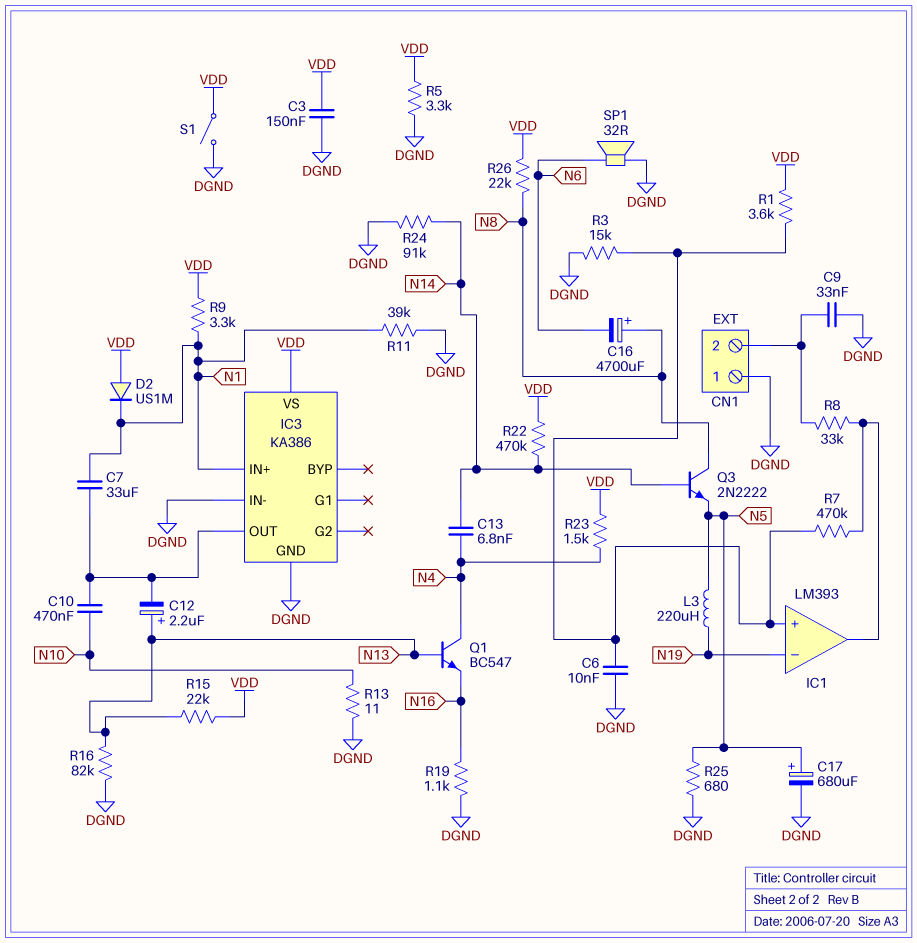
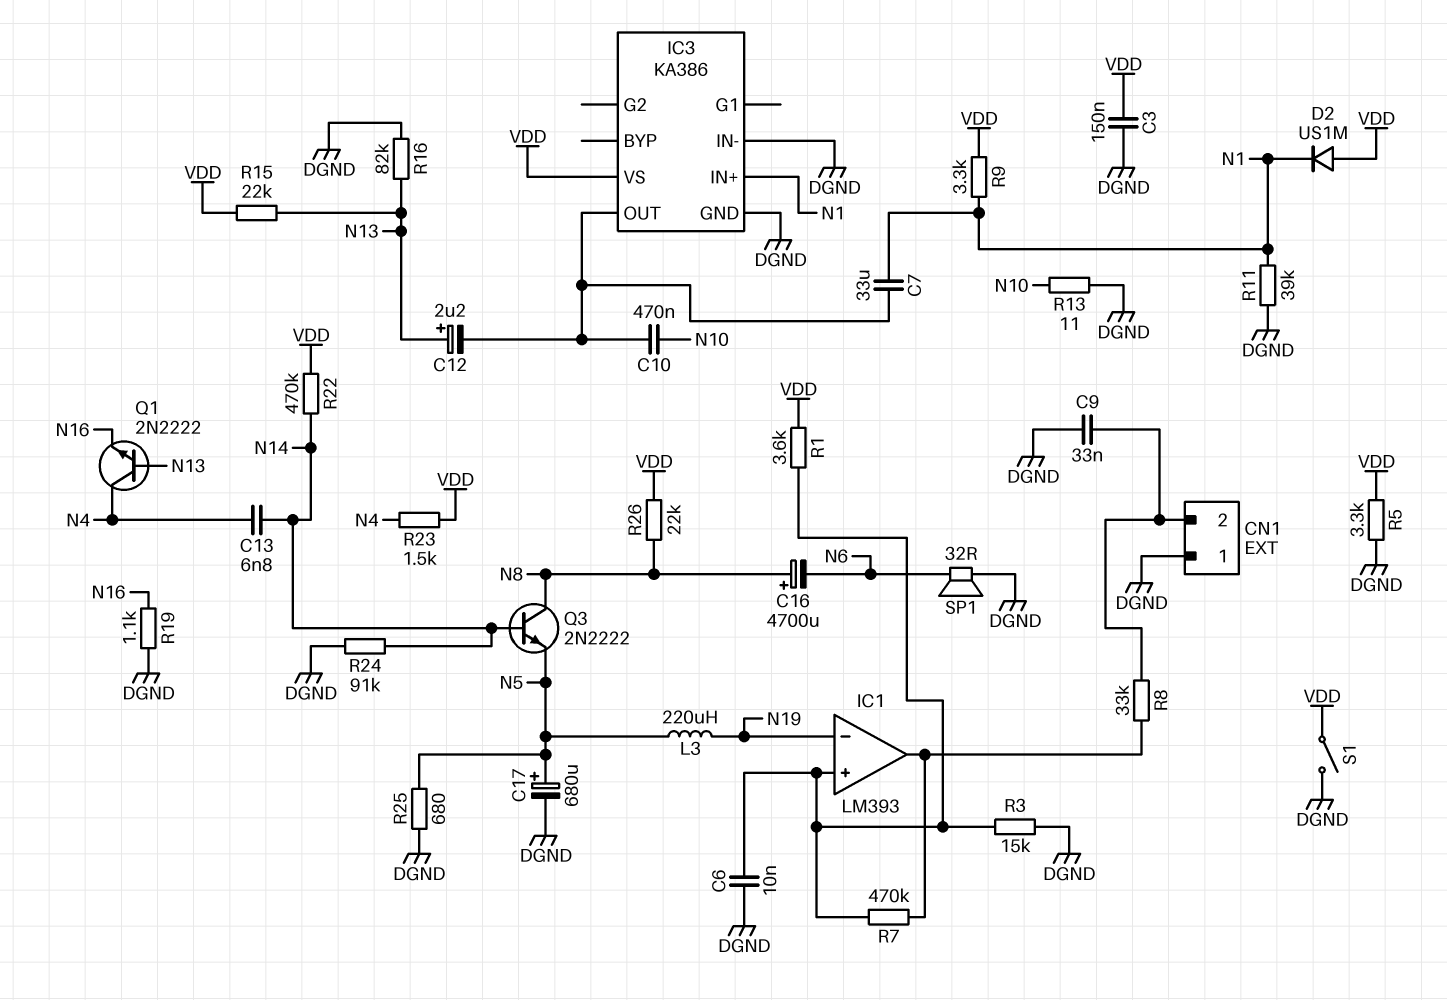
Q1: NPN BC547 (B N13, C N4, E N16) -> NPN 2N2222 (B N13, C N4, E N16)

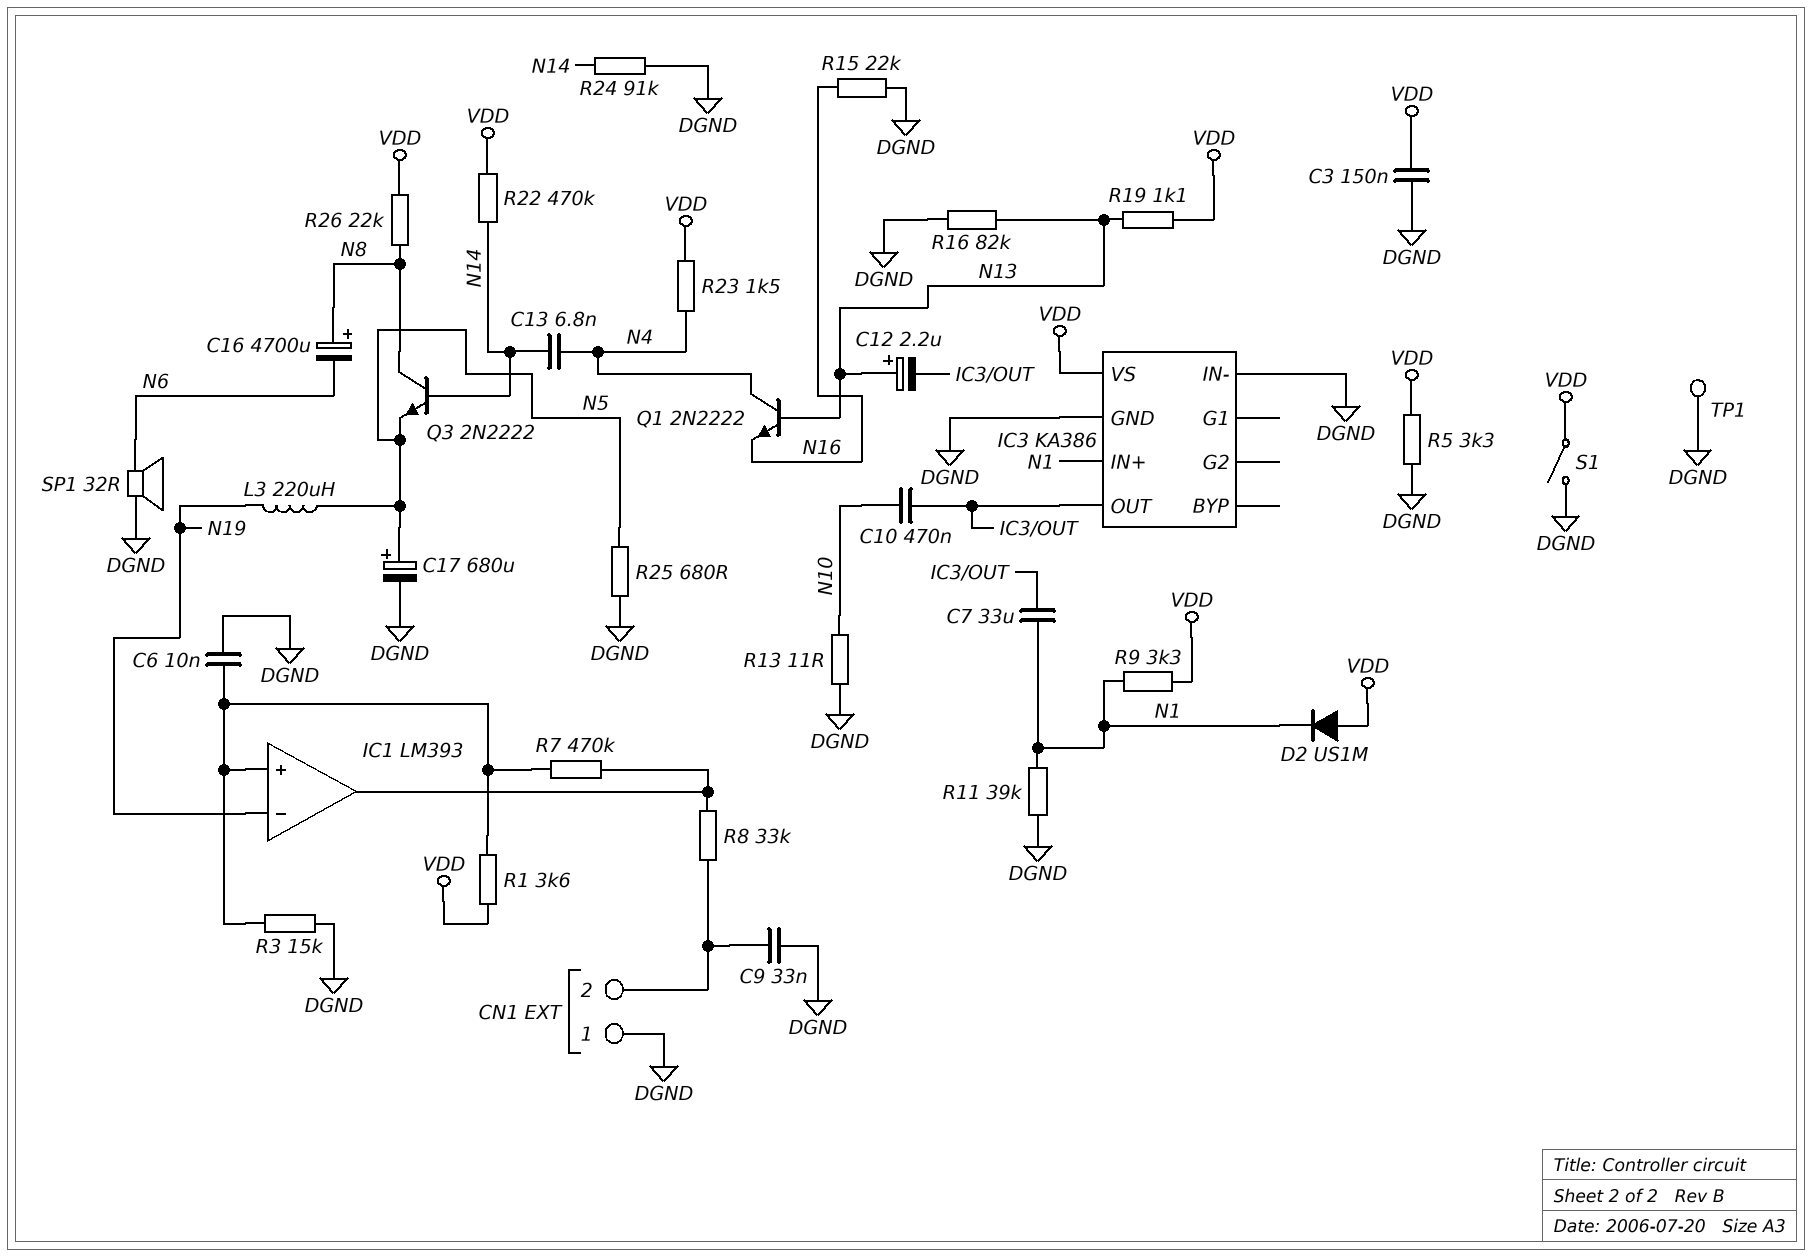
R15: 22k (N13, VDD) -> 22k (DGND, N16)
R19: 1.1k (DGND, N16) -> 1.1k (N13, VDD)
TP1: none -> test point (DGND)

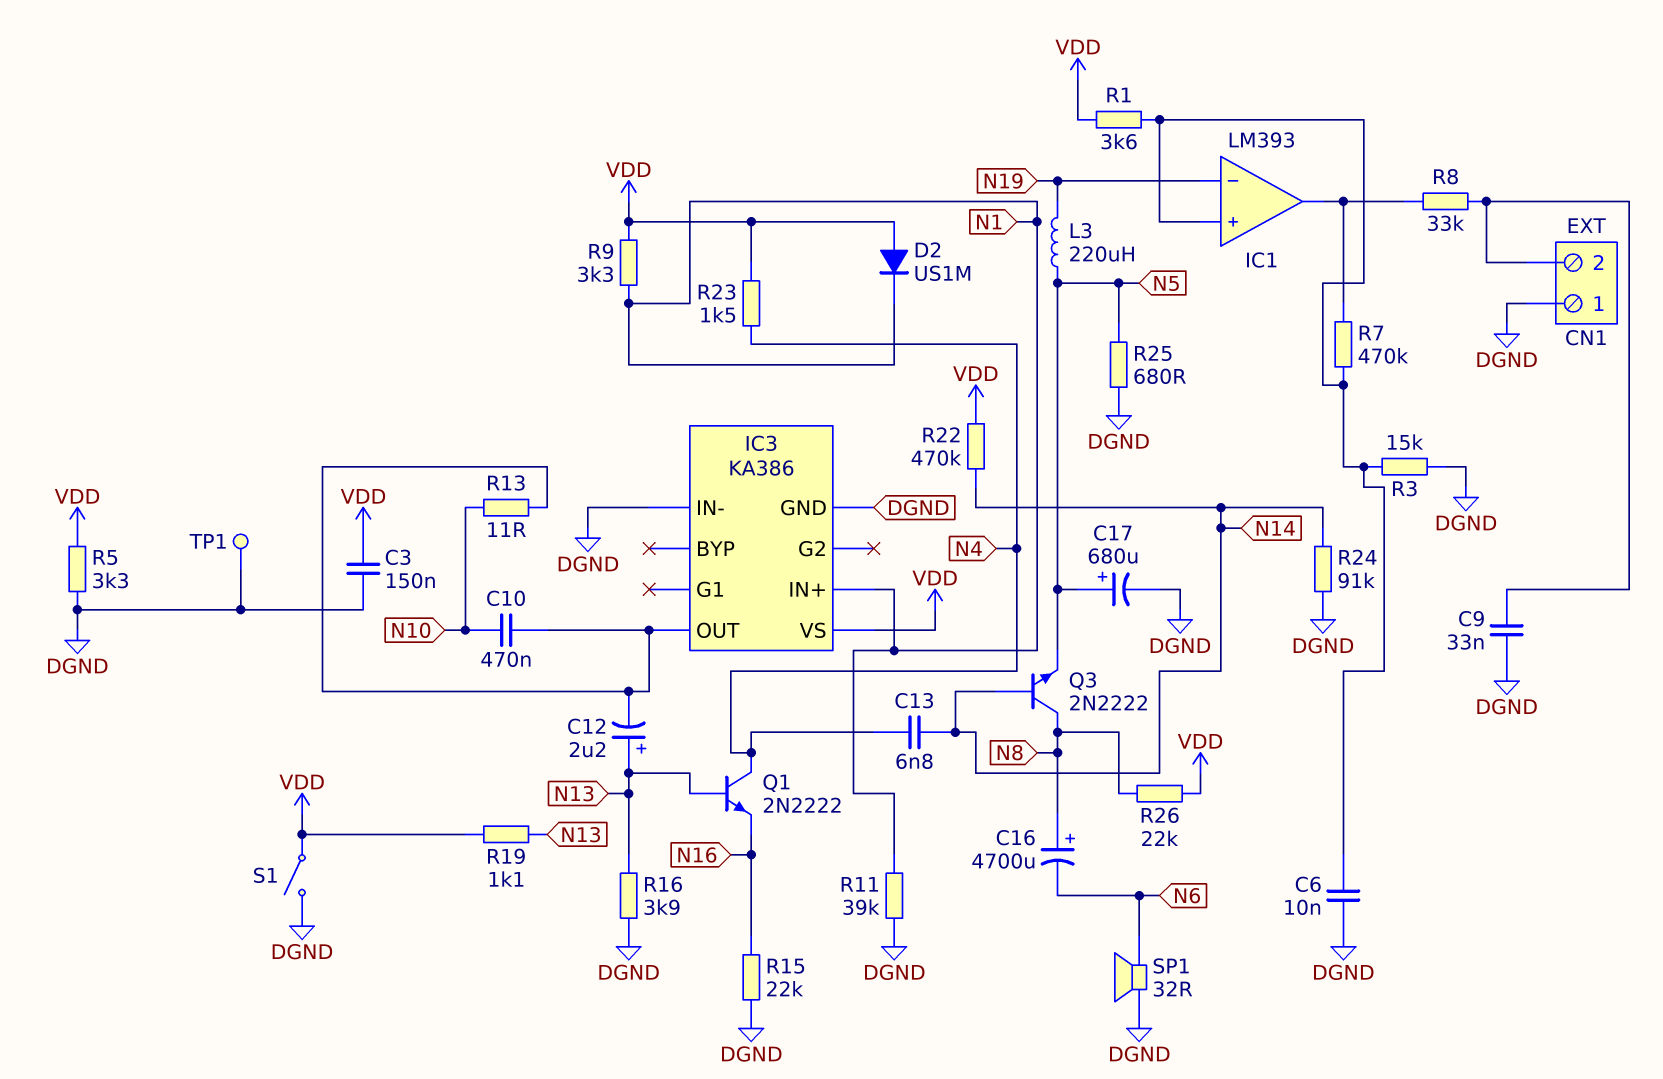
C7: 33uF (IC3/OUT, N1) -> none
R13: 11 (DGND, N10) -> 11 (IC3/OUT, N10)
R16: 82k (DGND, N13) -> 3.9k (DGND, N13)

